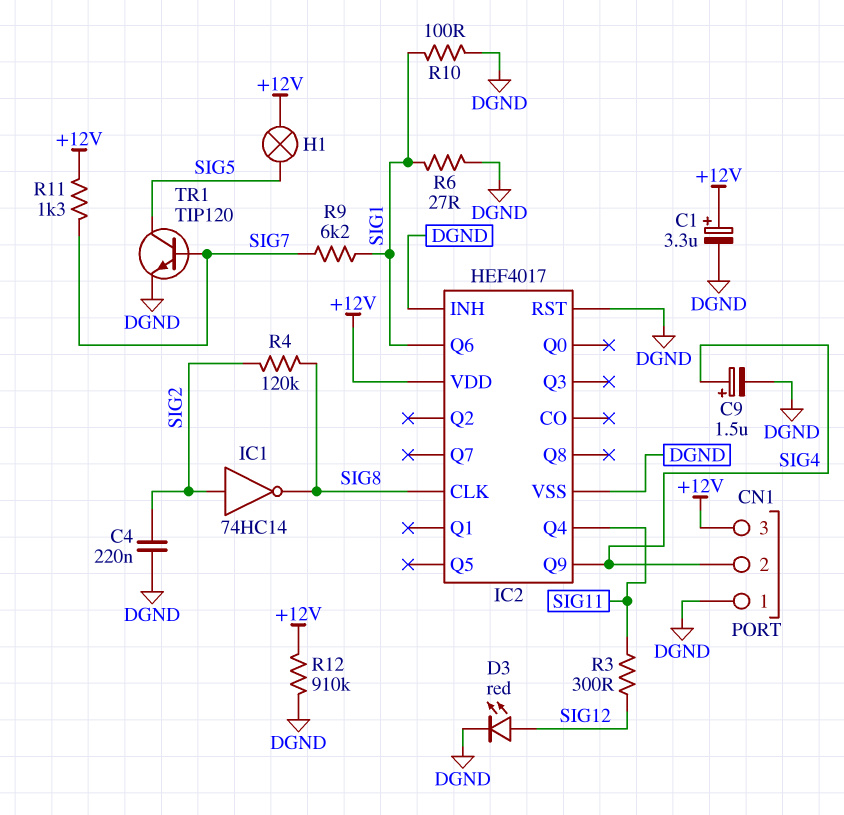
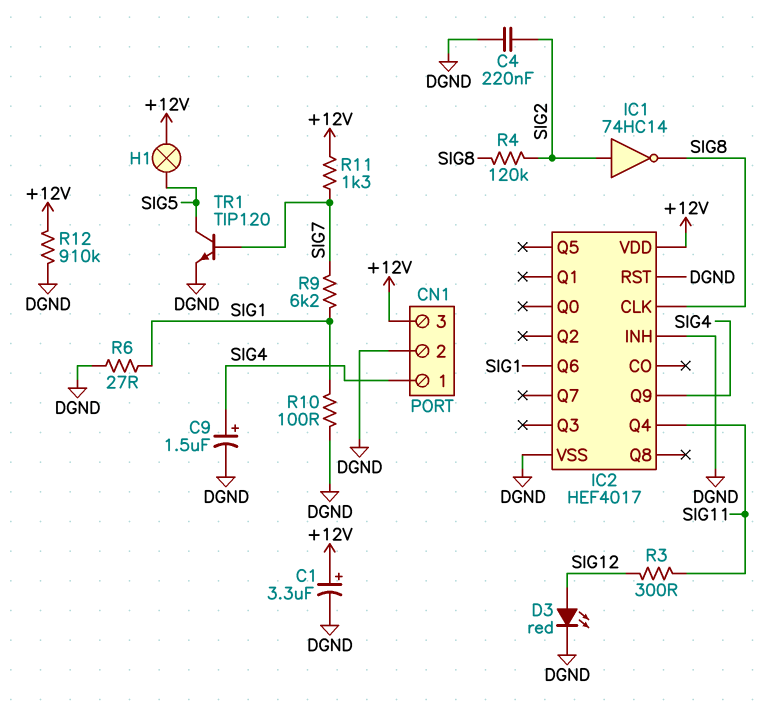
CN1 pin 1: DGND -> SIG4
CN1 pin 2: SIG4 -> DGND

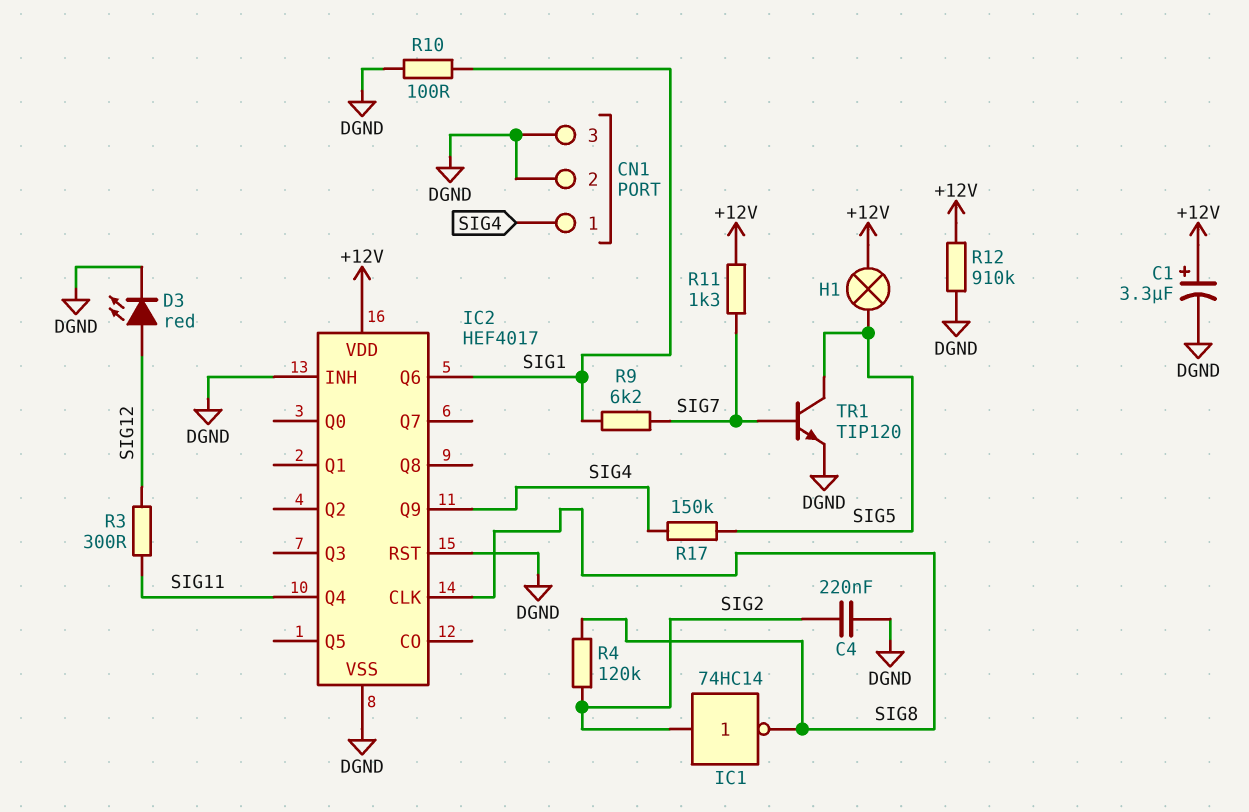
C9: 1.5uF (plus SIG4, minus DGND) -> none
CN1 pin 3: +12V -> DGND
R6: 27 (DGND, SIG1) -> none
R17: none -> 150k (SIG4, SIG5)

